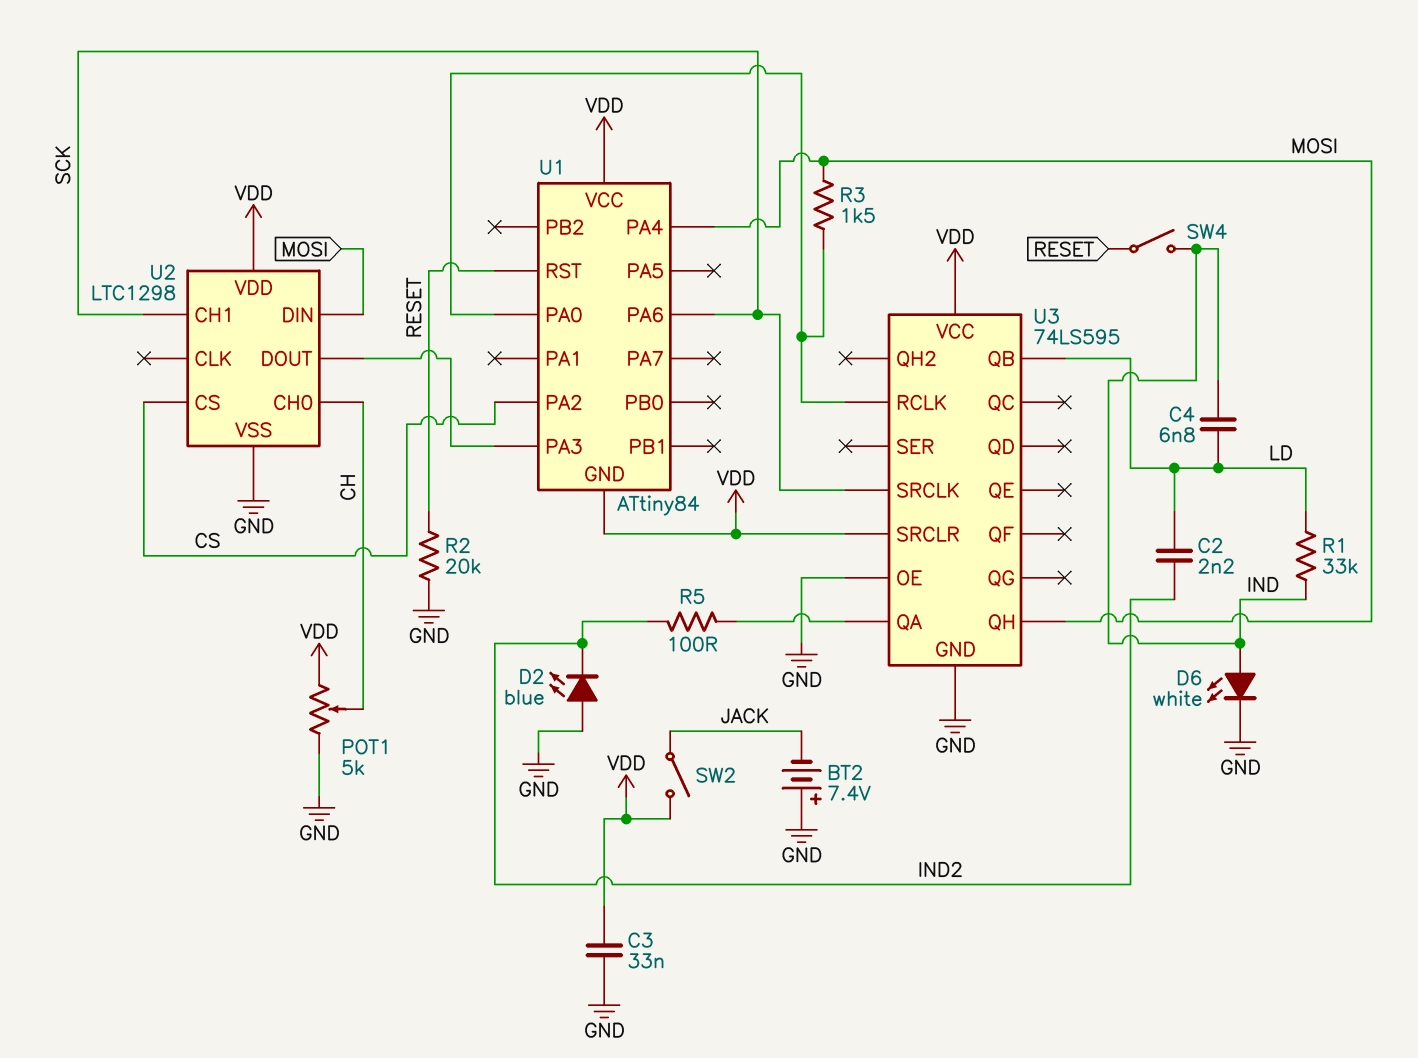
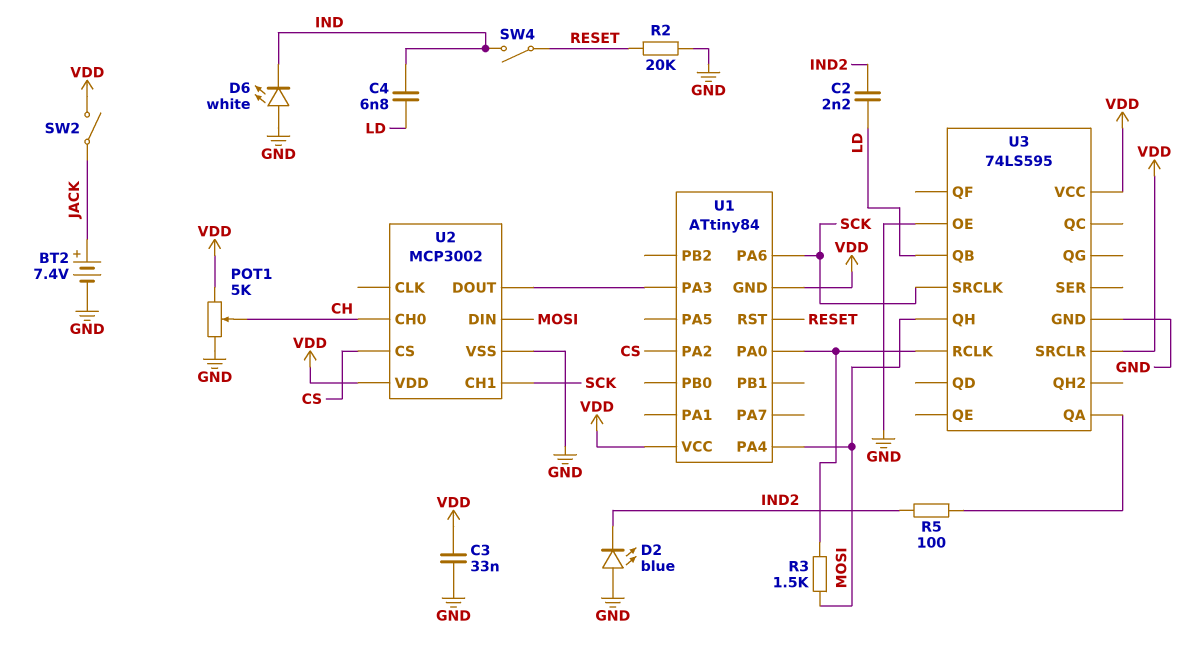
BT2: 7.4V (plus GND, minus JACK) -> 7.4V (plus JACK, minus GND)
D6: LED white (A IND, K GND) -> LED white (A GND, K IND)
R1: 33k (IND, LD) -> none
U2: LTC1298 -> MCP3002

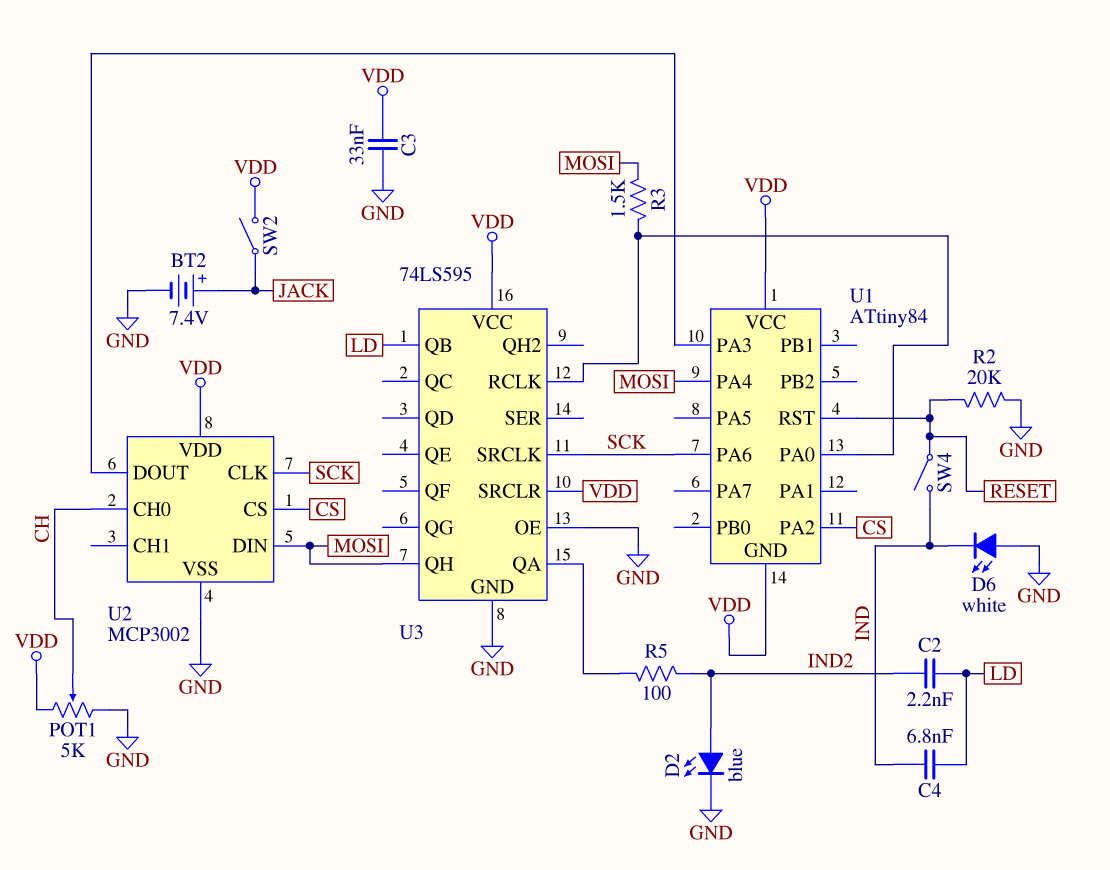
D2: LED blue (A GND, K IND2) -> LED blue (A IND2, K GND)
U2 pin CH1: SCK -> none
U2 pin CLK: none -> SCK

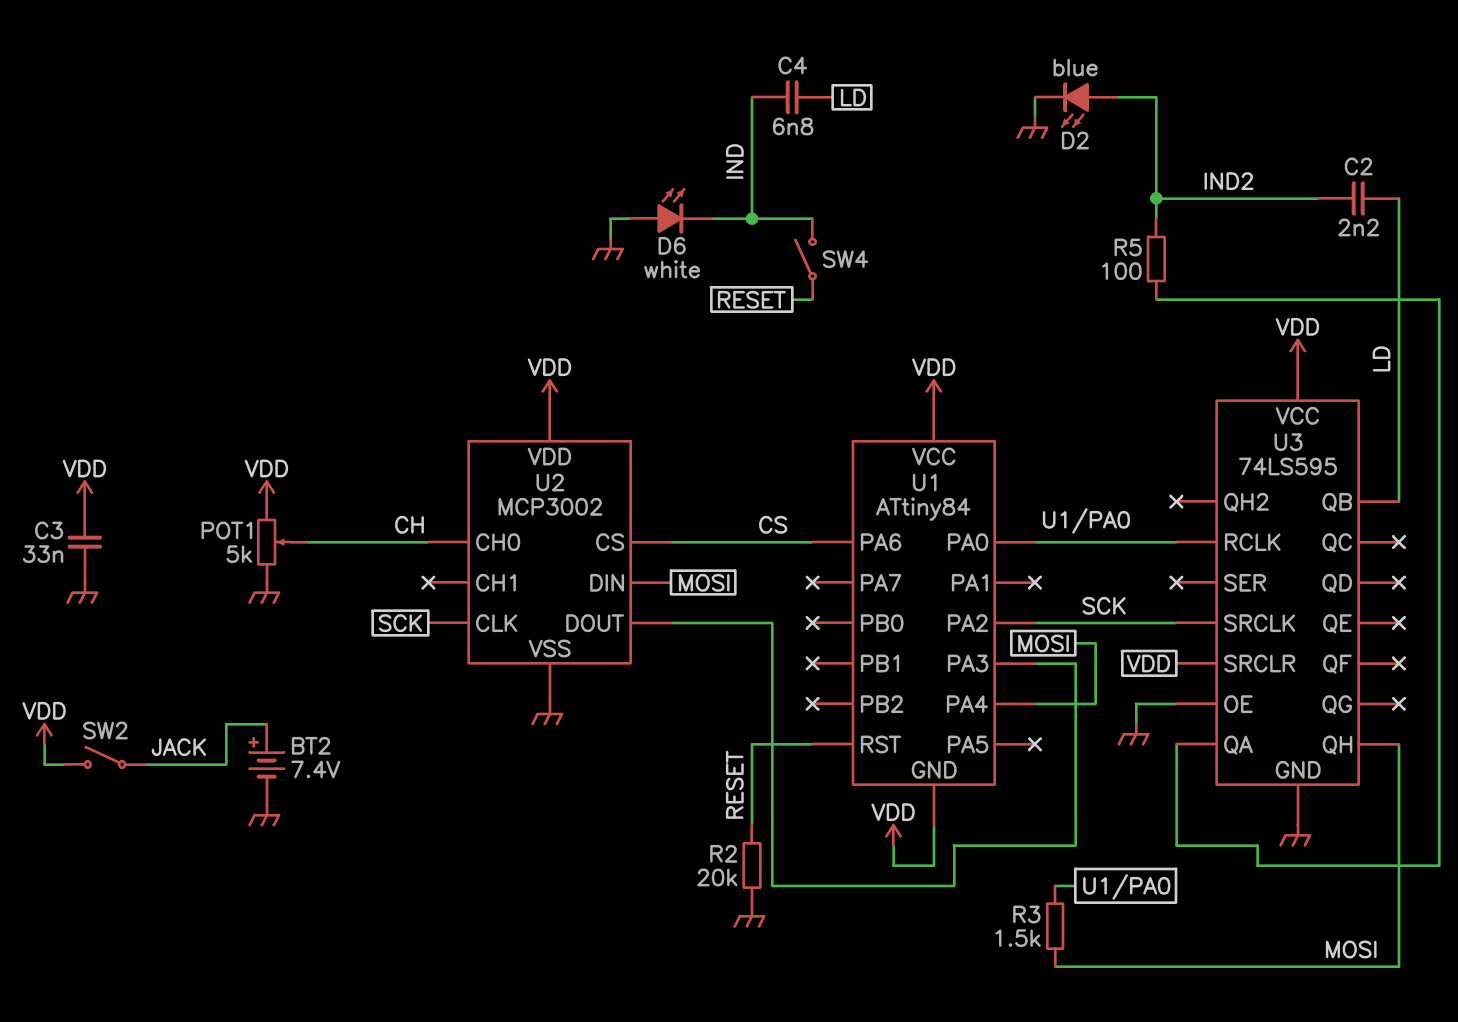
U1 pin PA2: CS -> SCK
U1 pin PA6: SCK -> CS

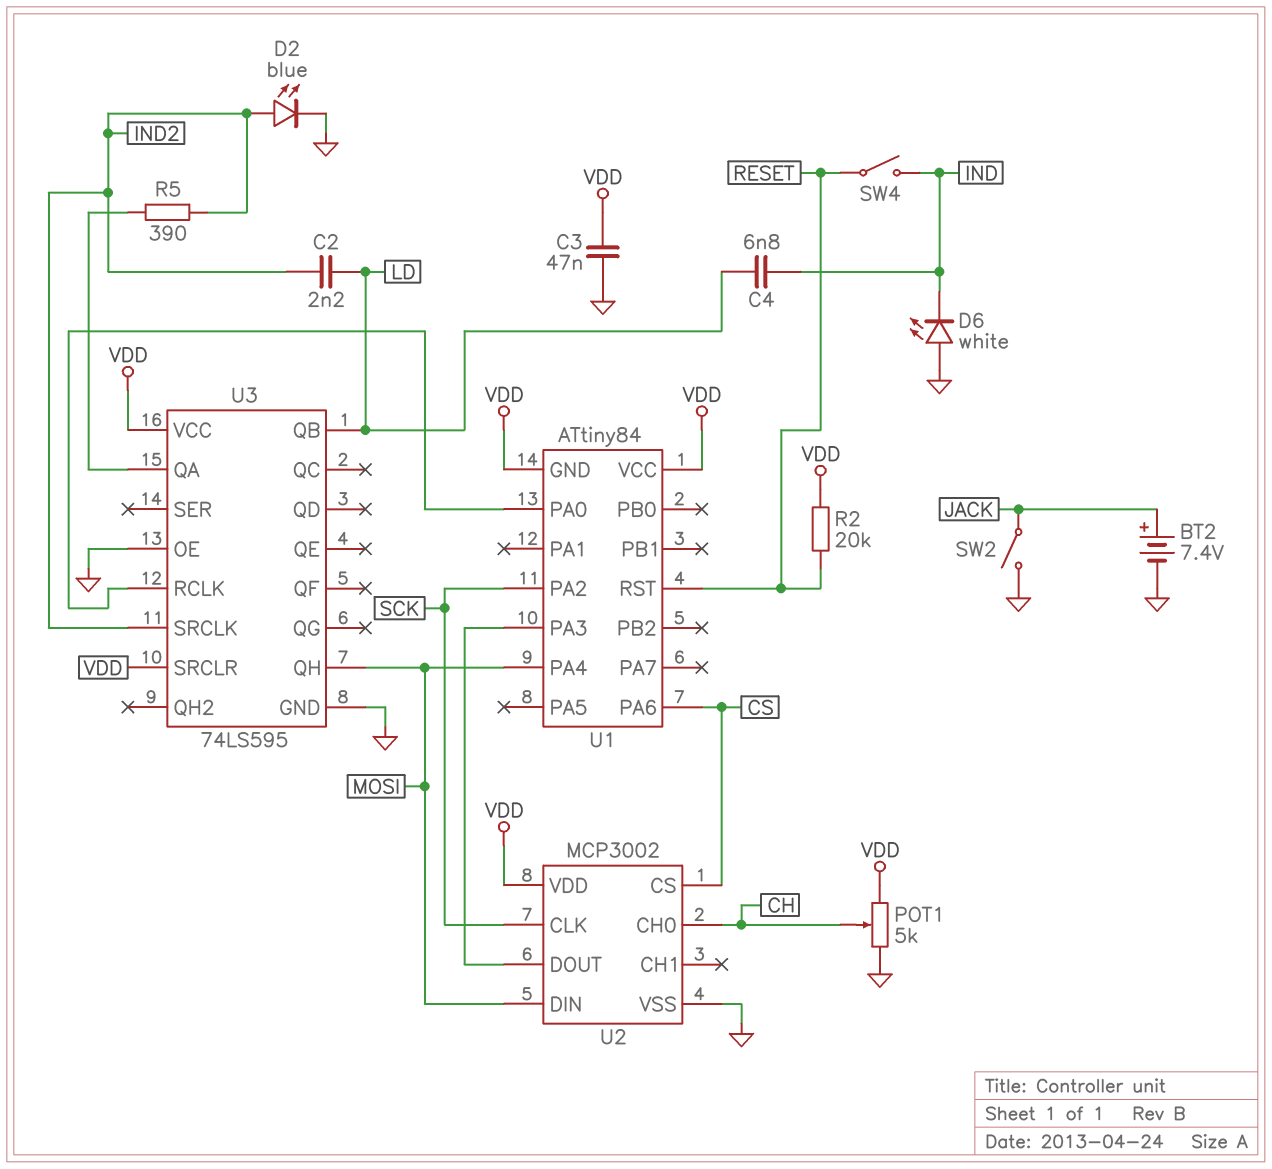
C3: 33nF (GND, VDD) -> 47nF (GND, VDD)
R2: 20k (GND, RESET) -> 20k (RESET, VDD)
R3: 1.5k (MOSI, U1/PA0) -> none
R5: 100 (IND2, U3/QA) -> 390 (IND2, U3/QA)
SW2: switch (JACK, VDD) -> switch (GND, JACK)
U3 pin SRCLK: SCK -> IND2

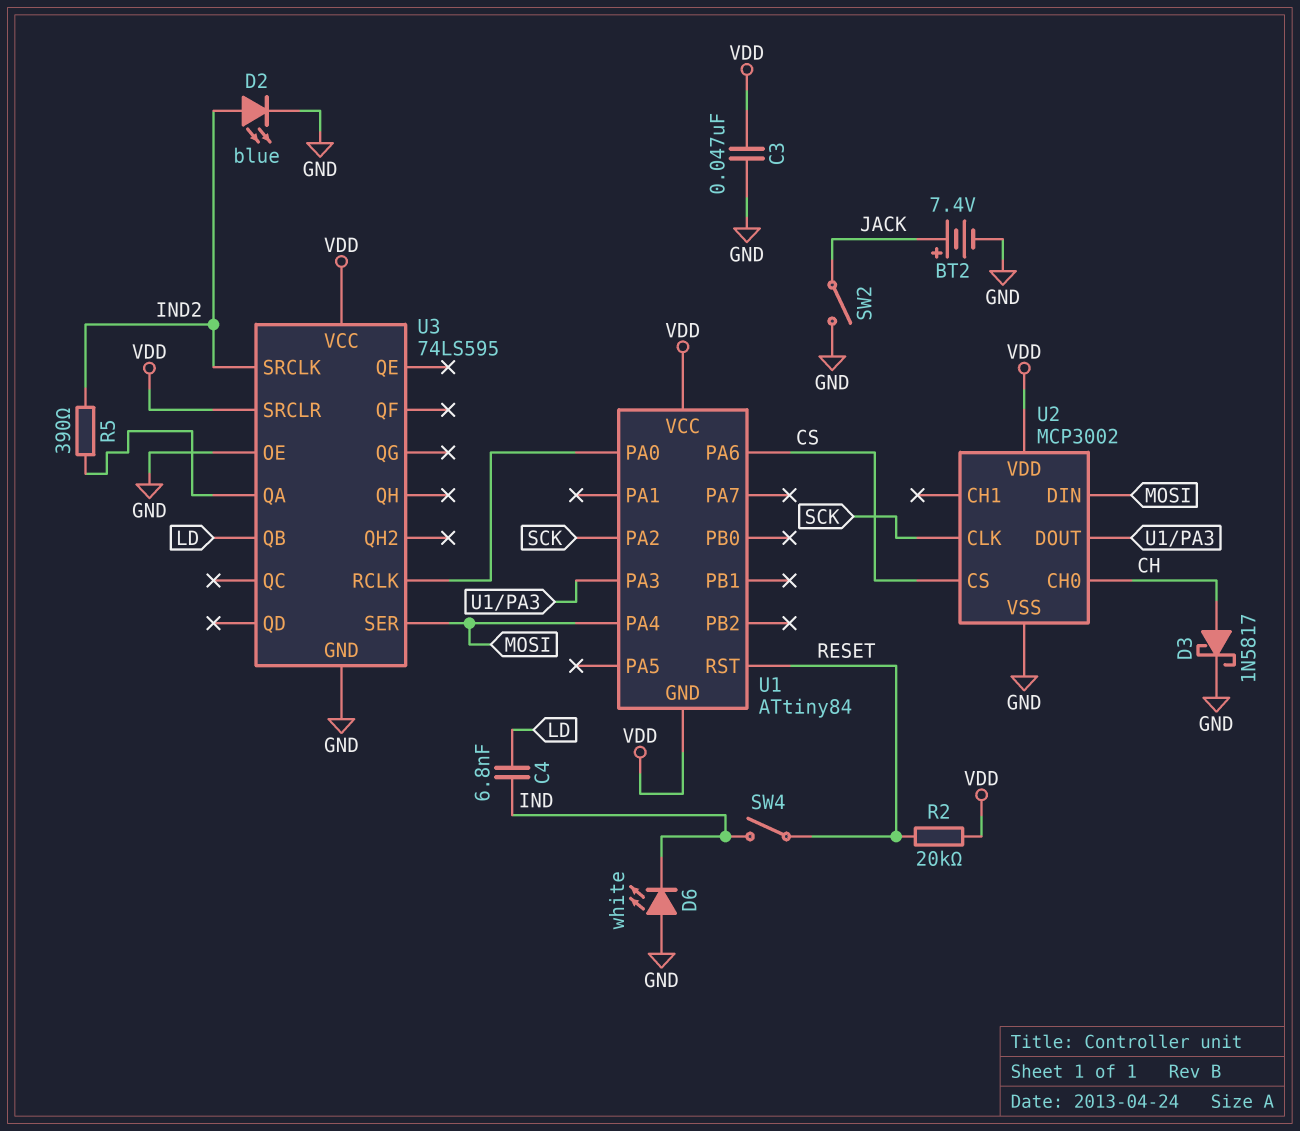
C2: 2.2nF (IND2, LD) -> none
D3: none -> schottky 1N5817 (A CH, K GND)
POT1: 5k (GND, VDD, wiper CH) -> none
U3 pin QH: MOSI -> none
U3 pin SER: none -> MOSI

